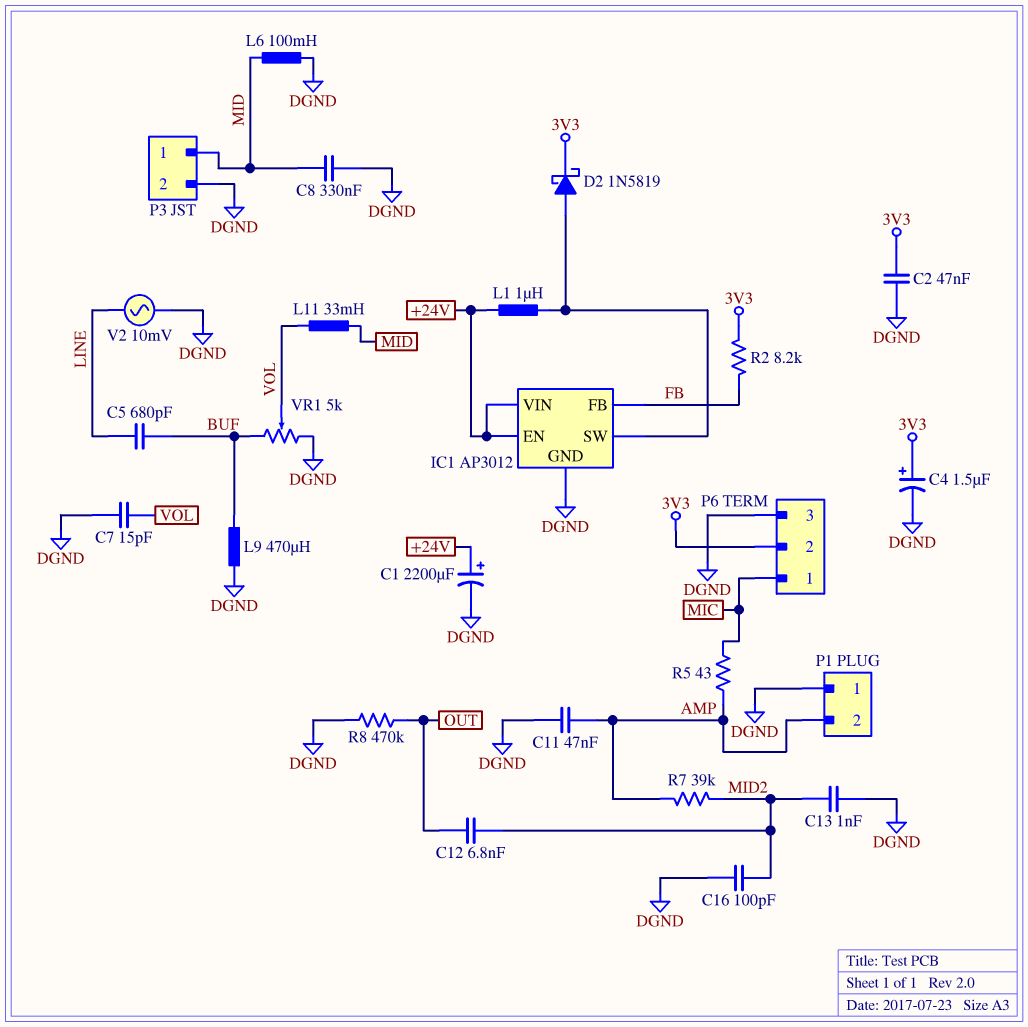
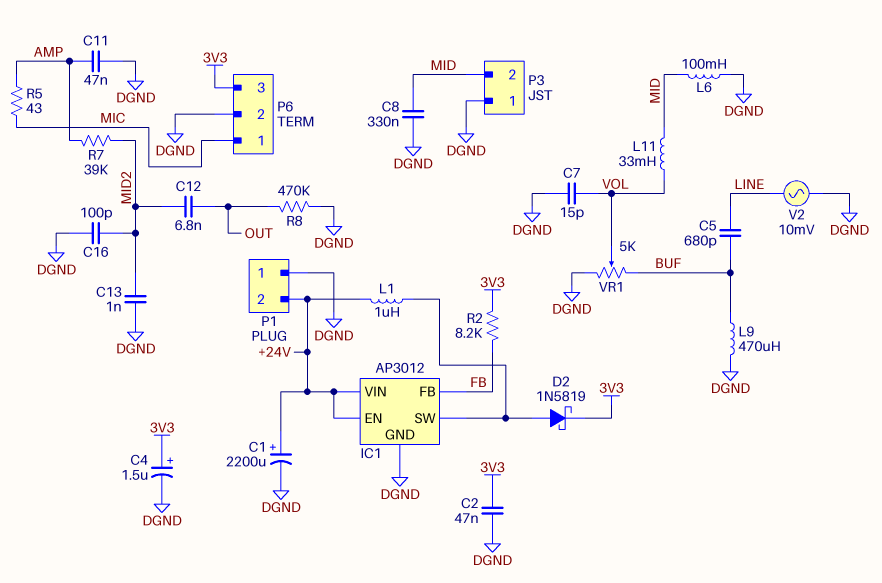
P1 pin 2: AMP -> +24V
P3 pin 1: MID -> DGND
P3 pin 2: DGND -> MID
P6 pin 2: 3V3 -> DGND
P6 pin 3: DGND -> 3V3

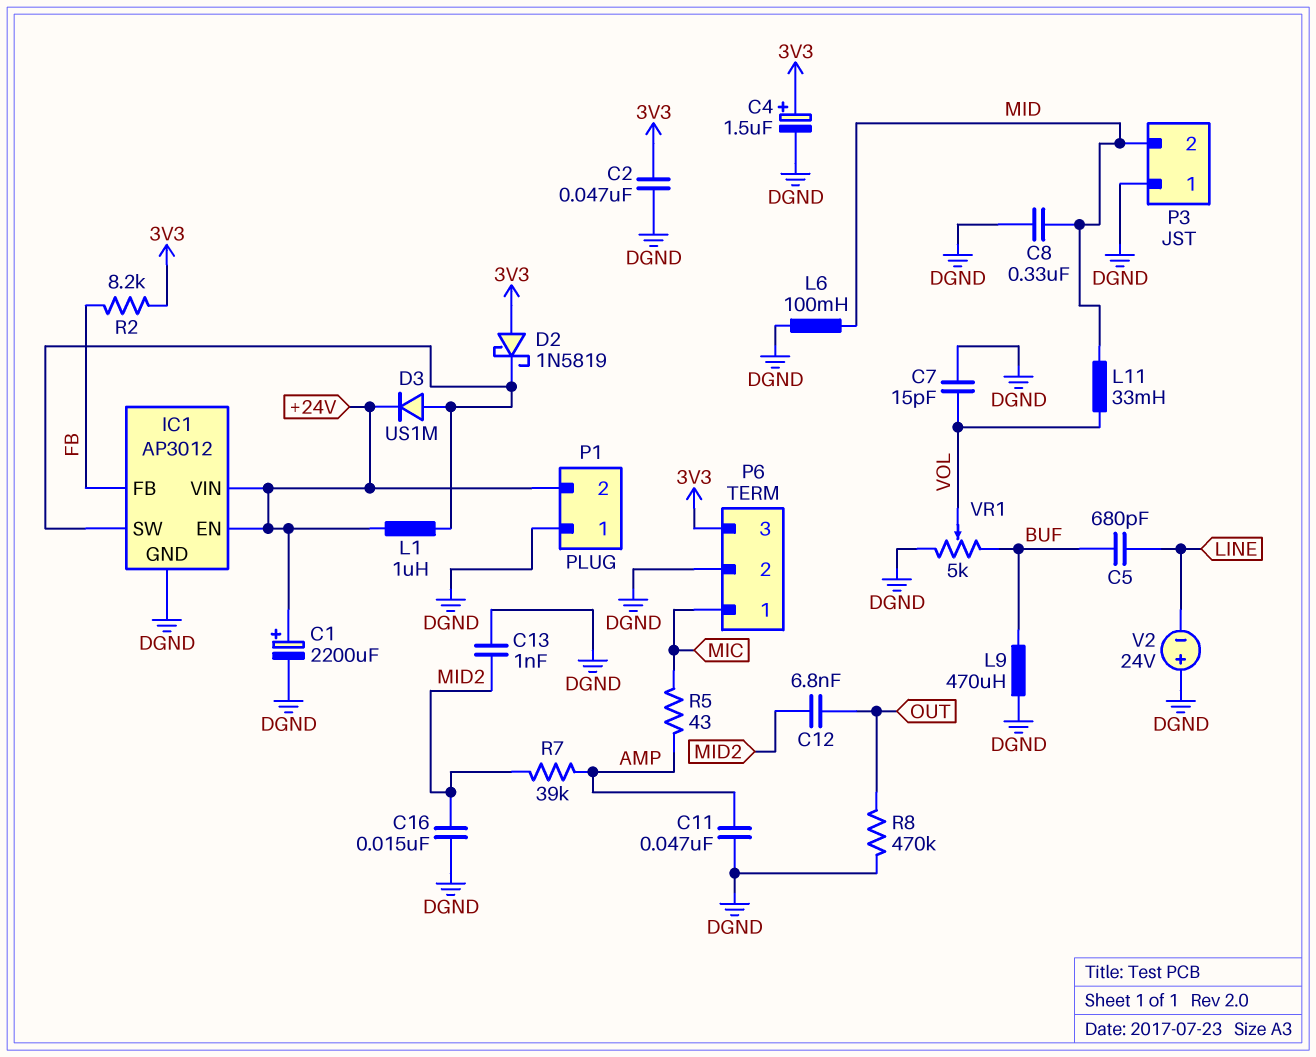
C16: 100pF (DGND, MID2) -> 15nF (DGND, MID2)
D2: schottky 1N5819 (A IC1/SW, K 3V3) -> schottky 1N5819 (A 3V3, K IC1/SW)
D3: none -> diode US1M (A IC1/SW, K +24V)
V2: AC 10mV (DGND, LINE) -> 24V (plus DGND, minus LINE)

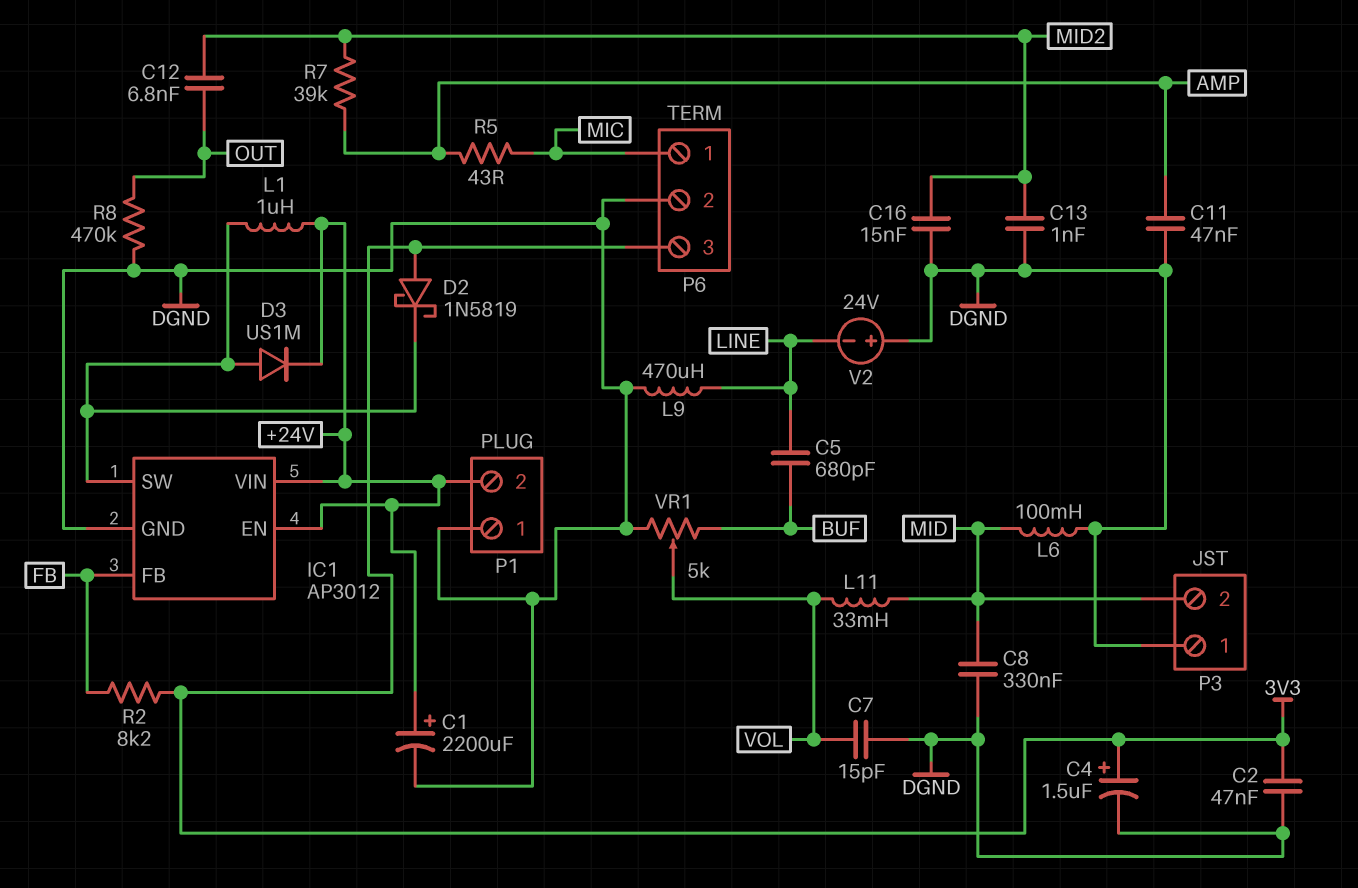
L9: 470uH (BUF, DGND) -> 470uH (DGND, LINE)

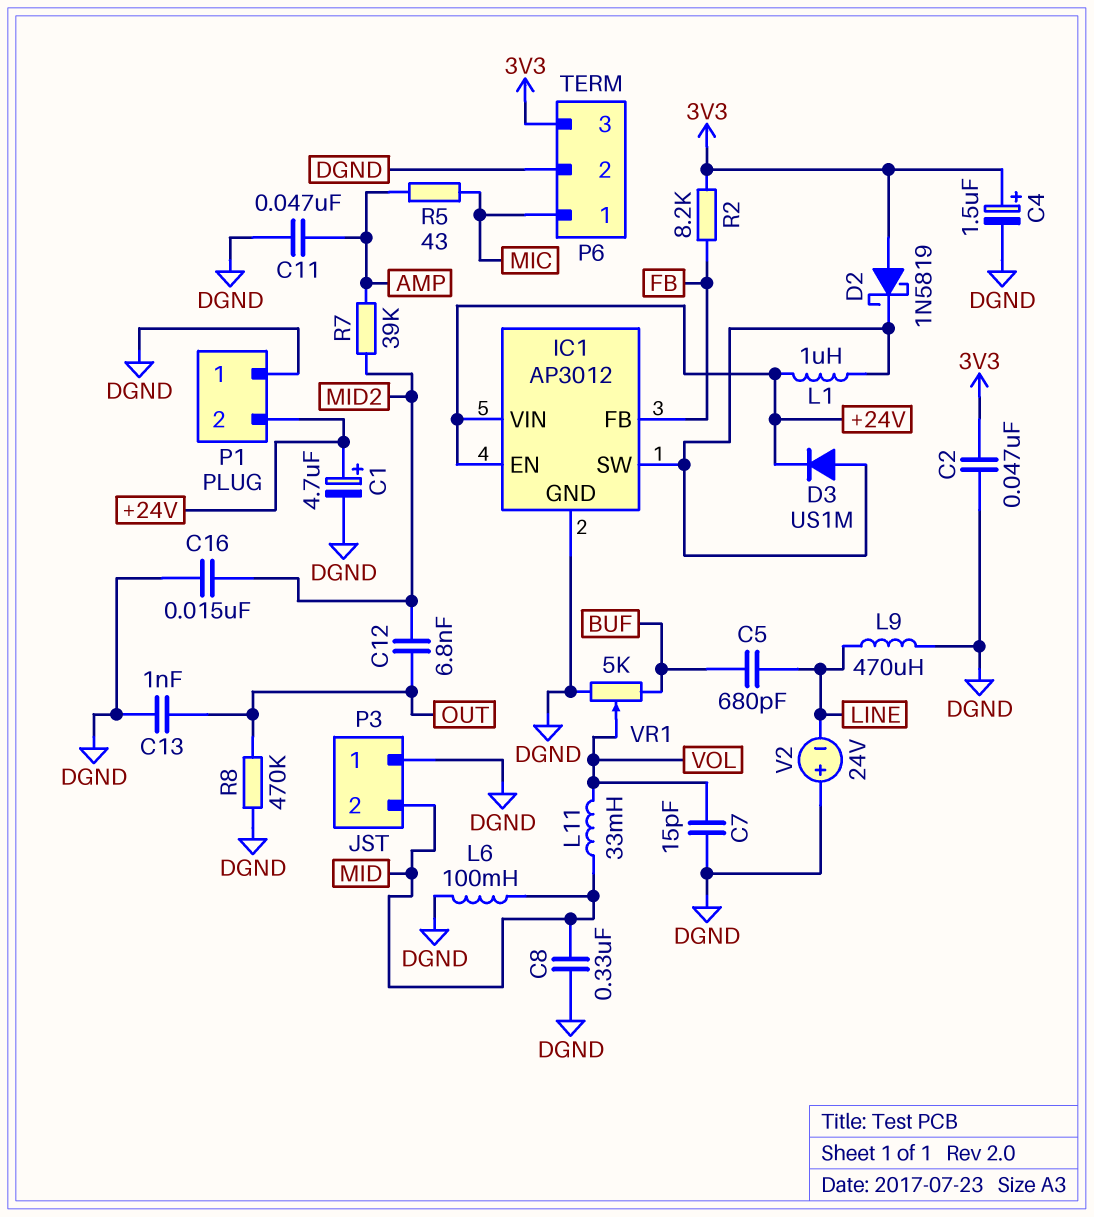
C1: 2200uF (plus +24V, minus DGND) -> 4.7uF (plus +24V, minus DGND)
C13: 1nF (DGND, MID2) -> 1nF (DGND, OUT)

